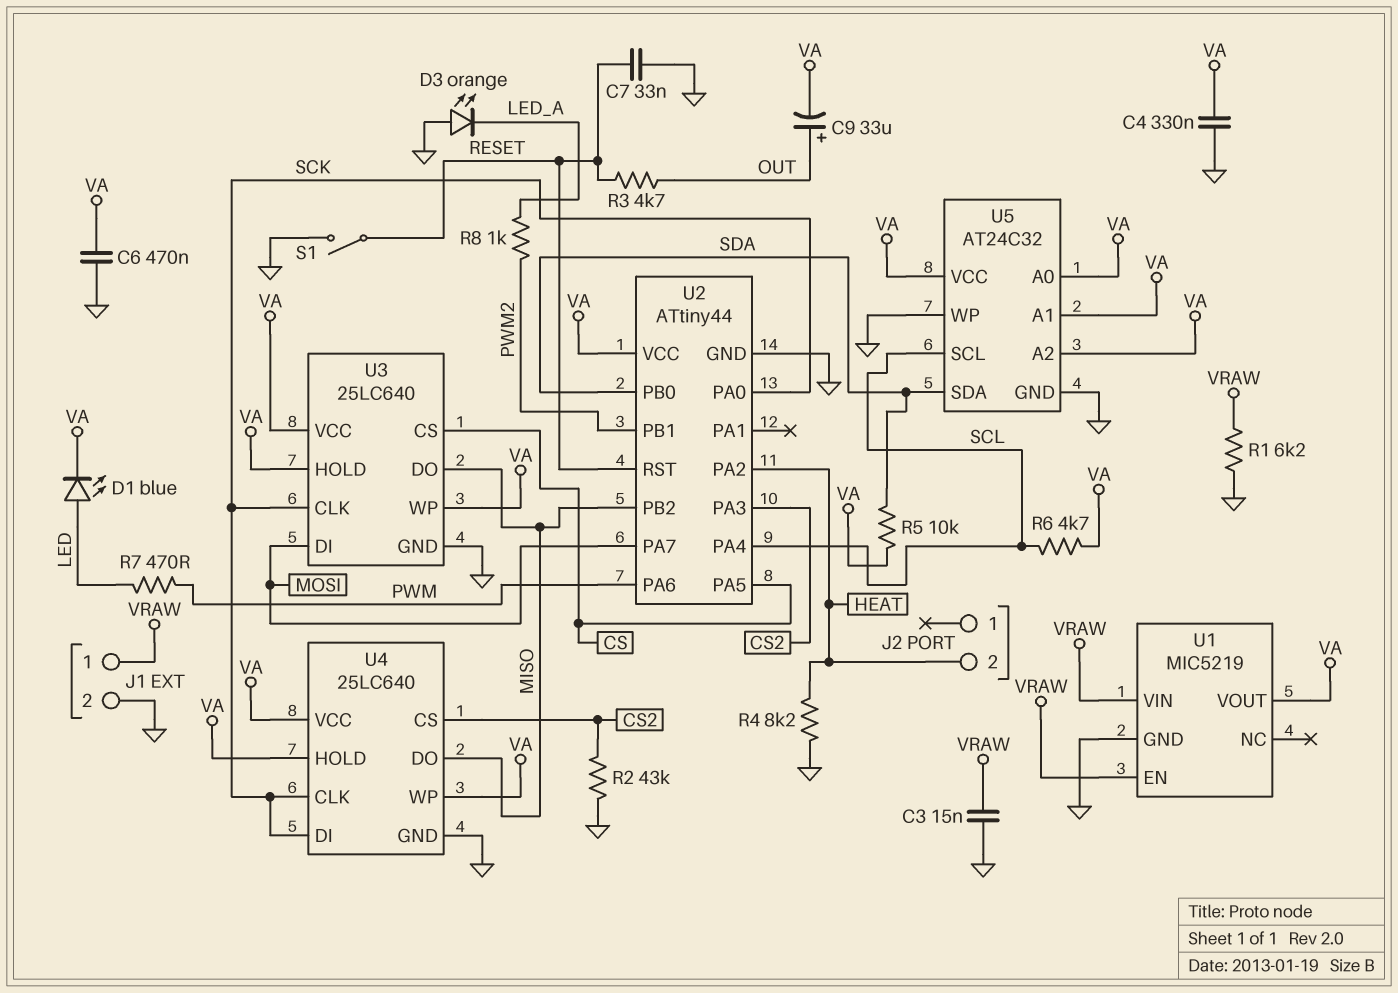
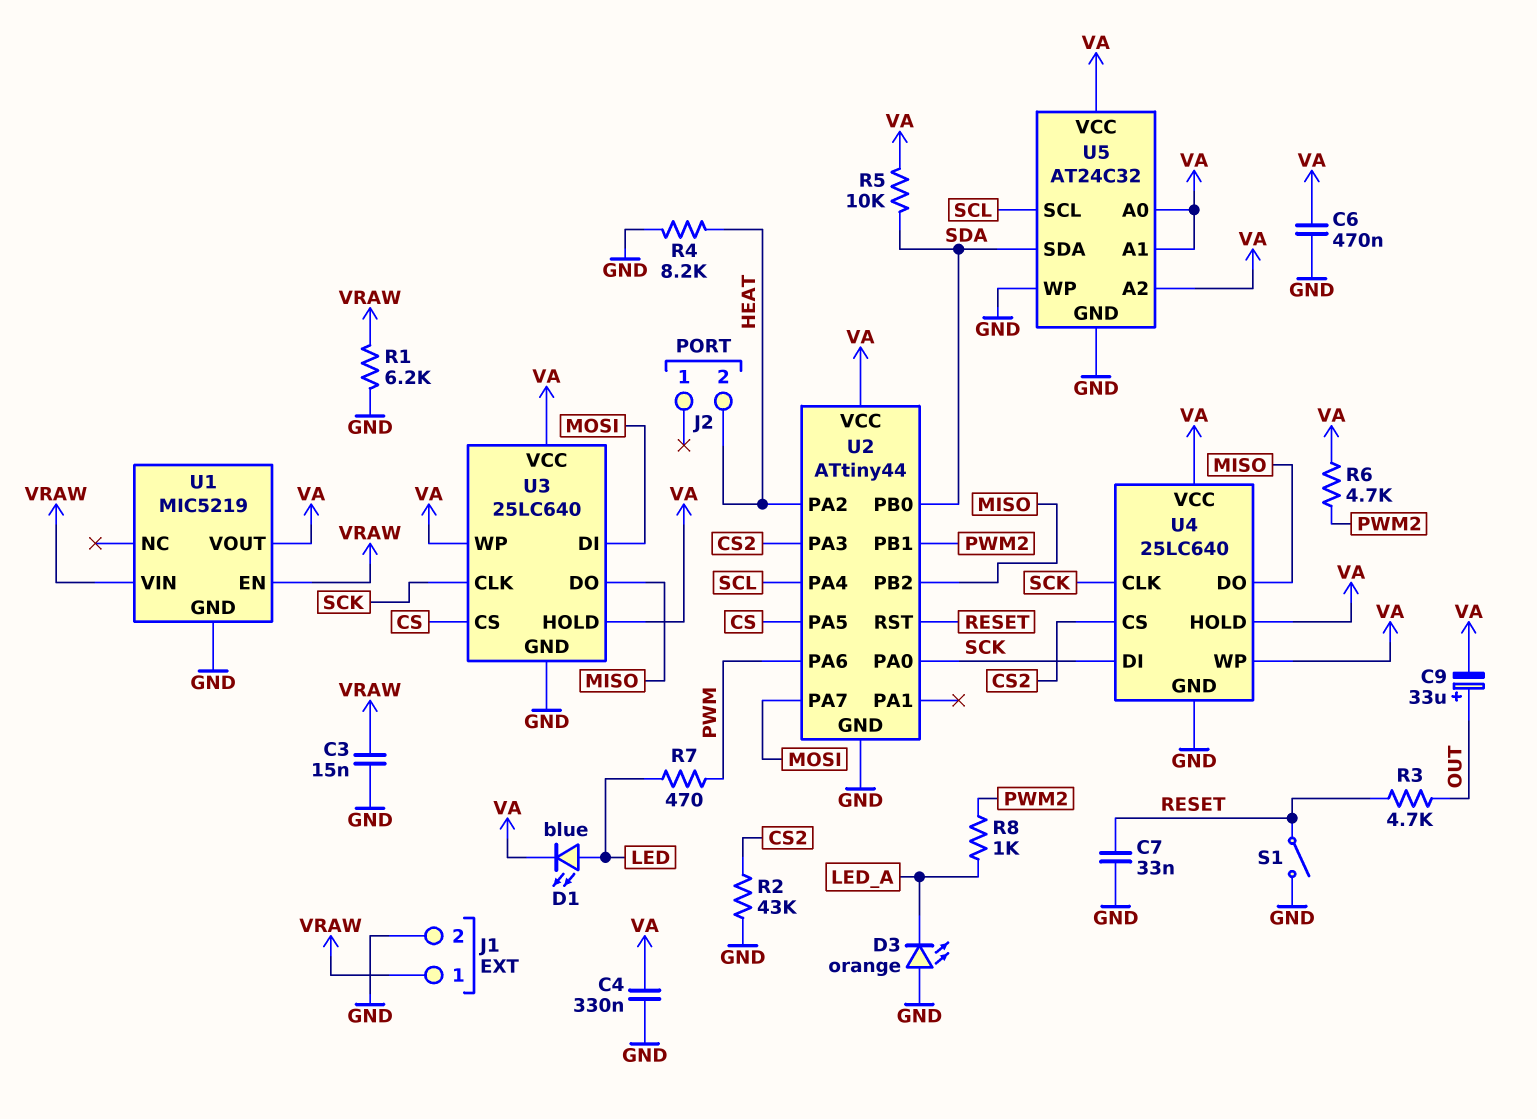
R6: 4.7k (SCL, VA) -> 4.7k (PWM2, VA)

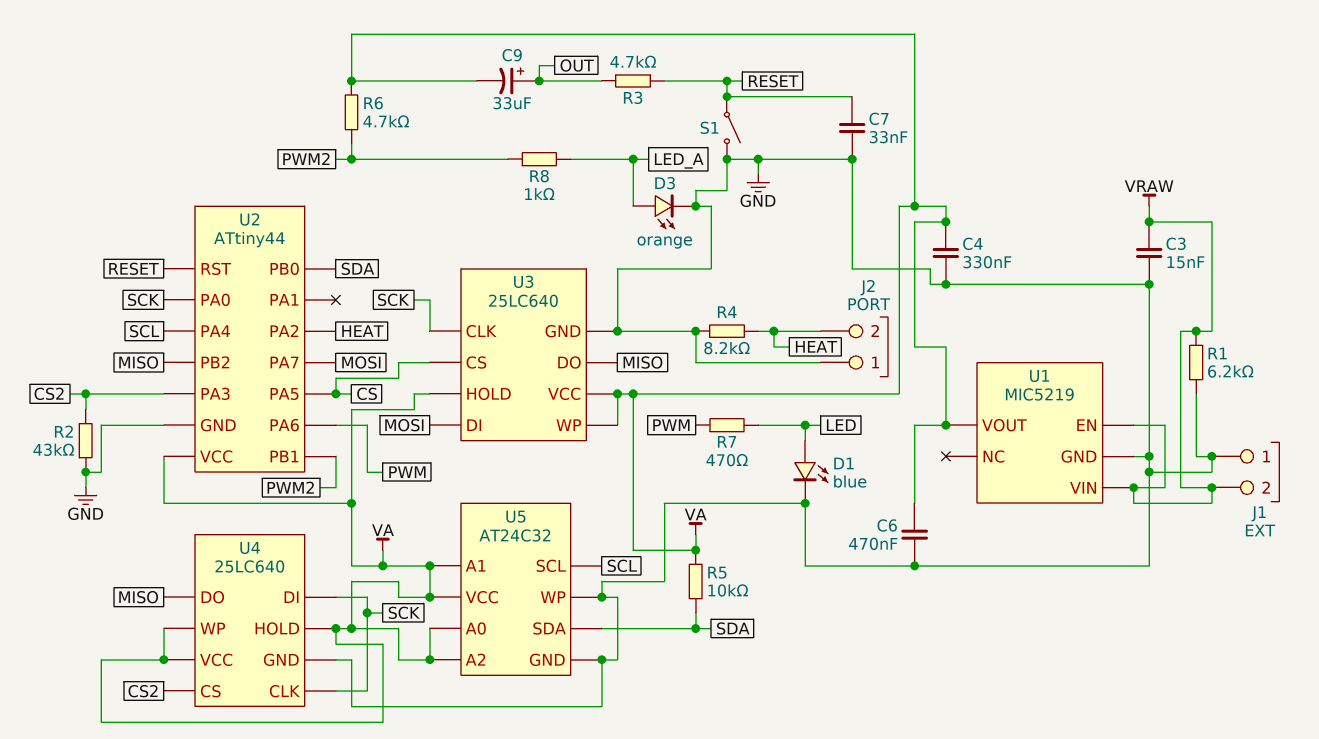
D1: LED blue (A LED, K VA) -> LED blue (A LED, K GND)
D3: LED orange (A GND, K LED_A) -> LED orange (A LED_A, K GND)
J1 pin 1: VRAW -> GND
J1 pin 2: GND -> VRAW
J2 pin 1: none -> GND

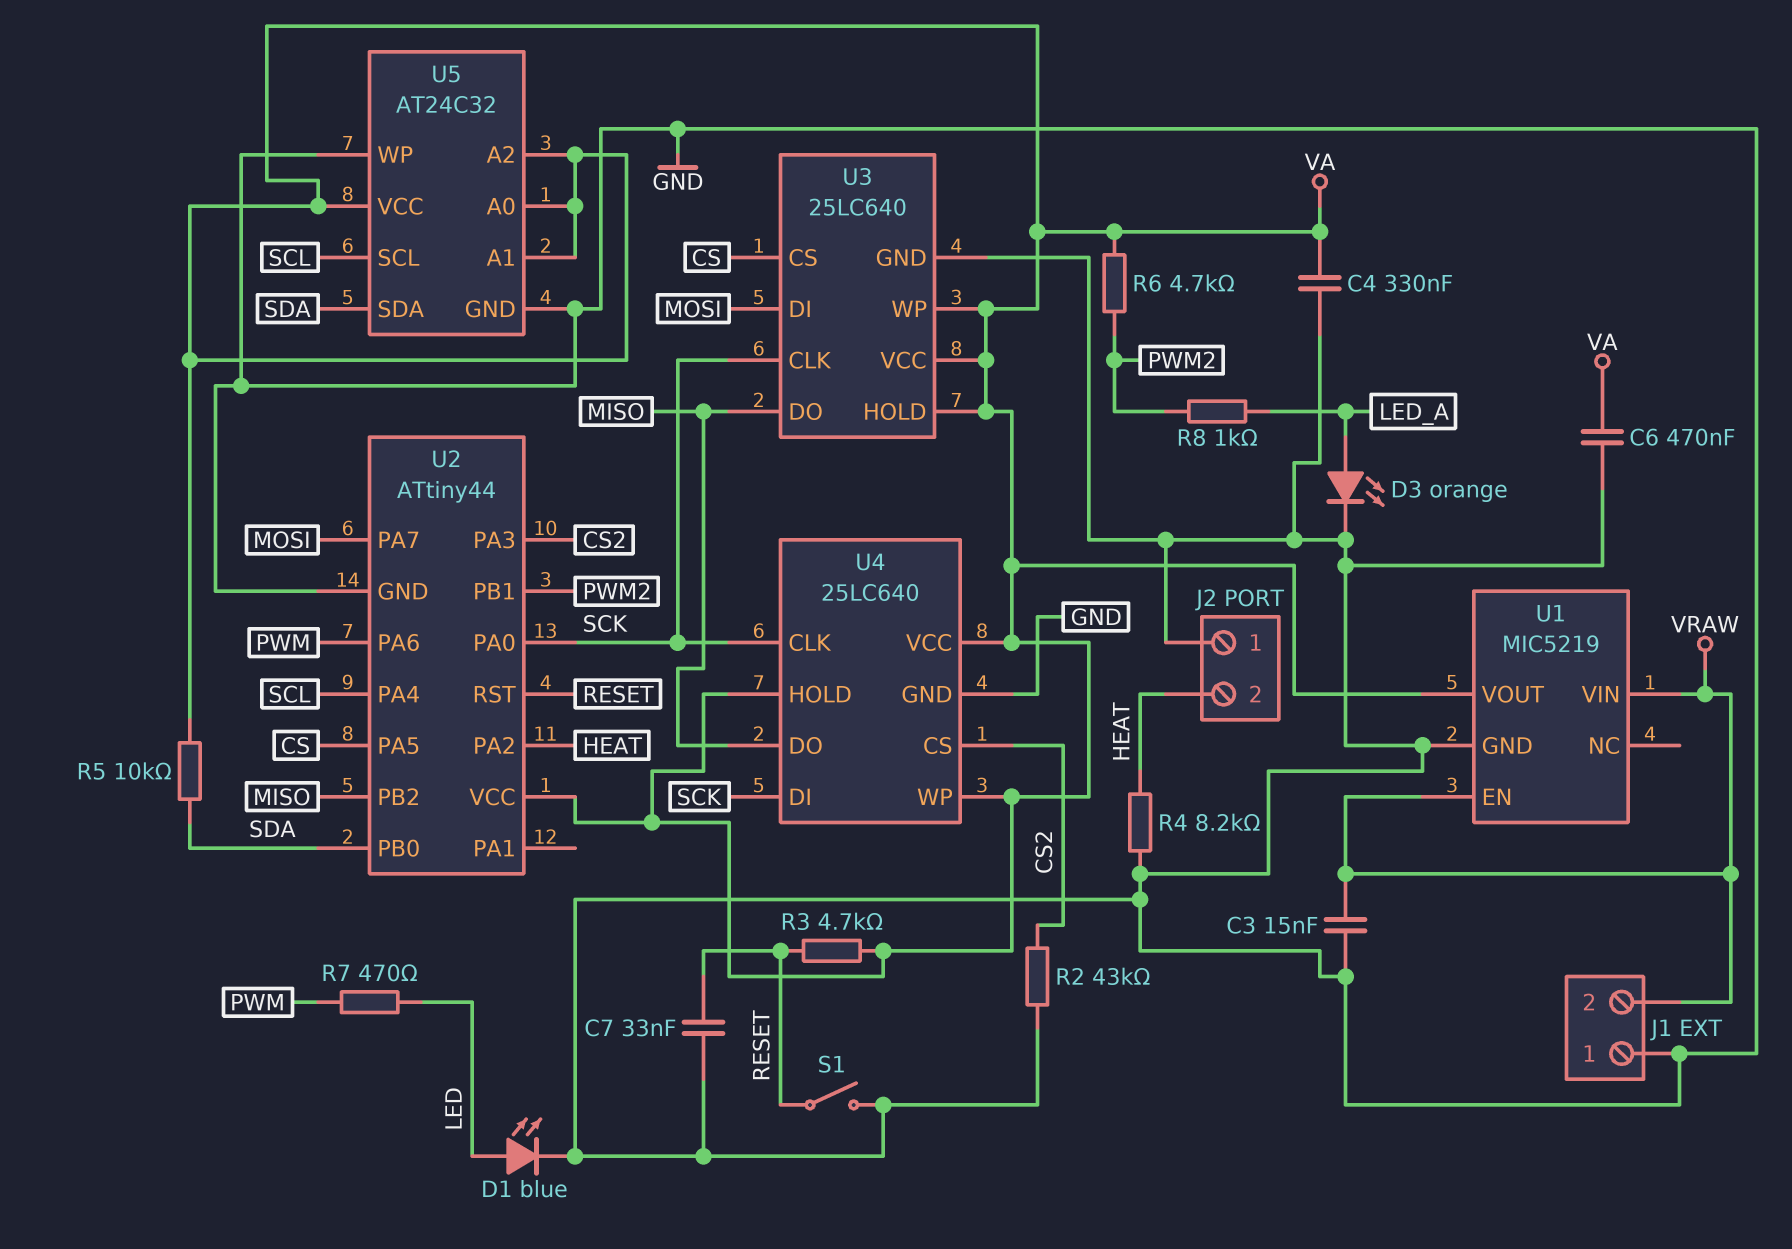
C9: 33uF (plus OUT, minus VA) -> none
R1: 6.2k (GND, VRAW) -> none
R3: 4.7k (OUT, RESET) -> 4.7k (RESET, VA)

